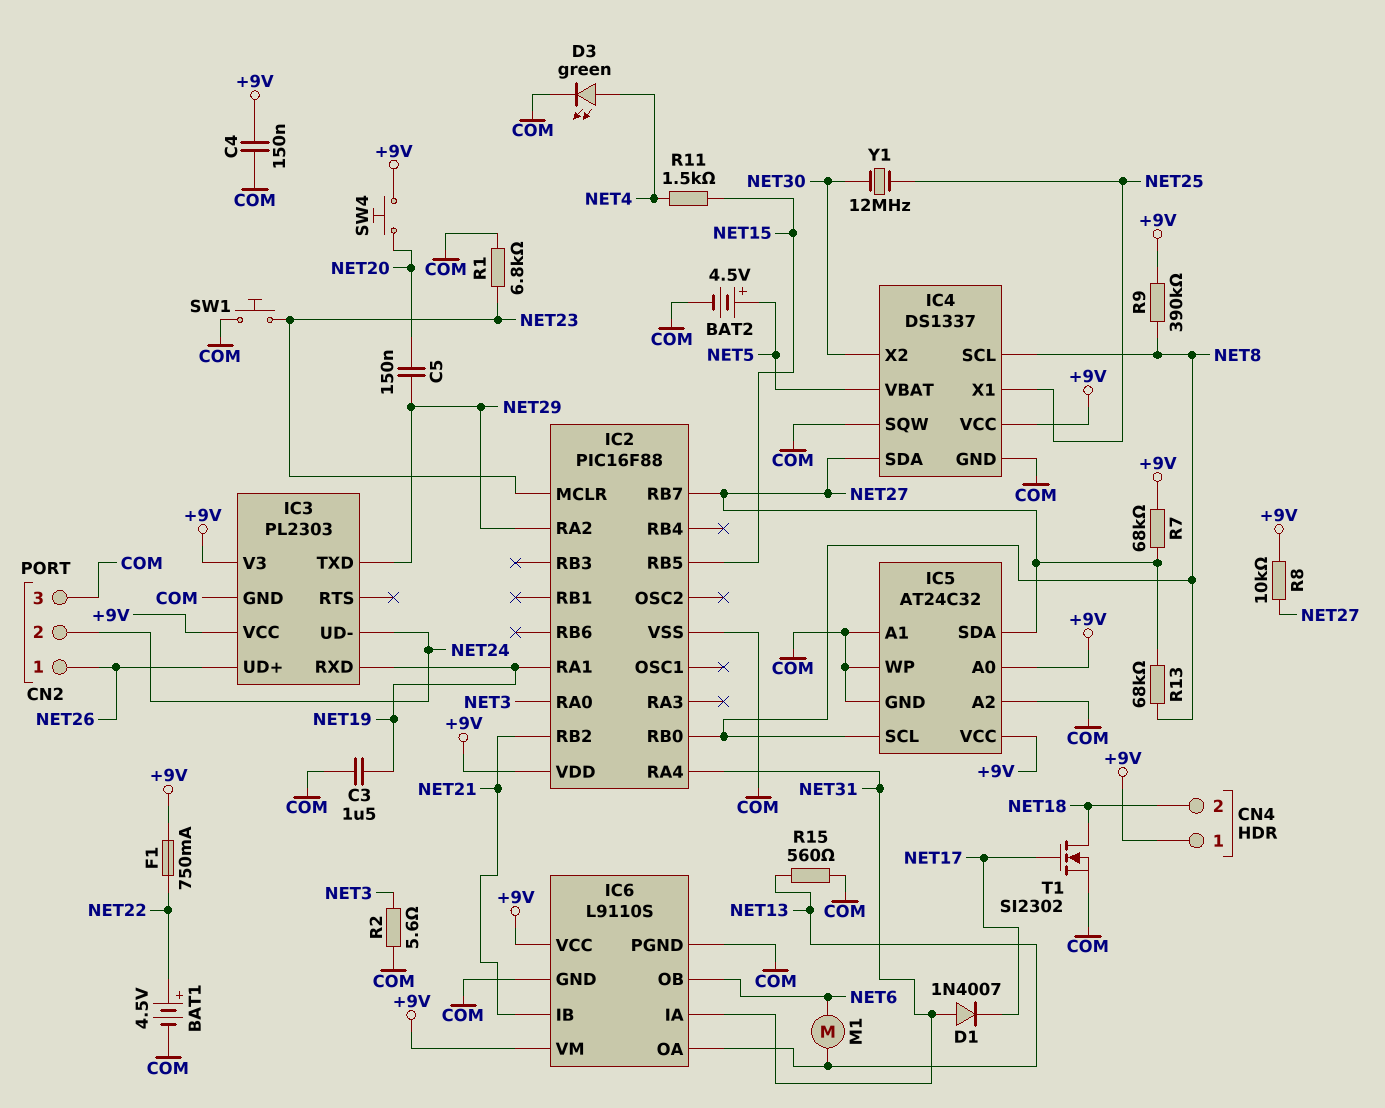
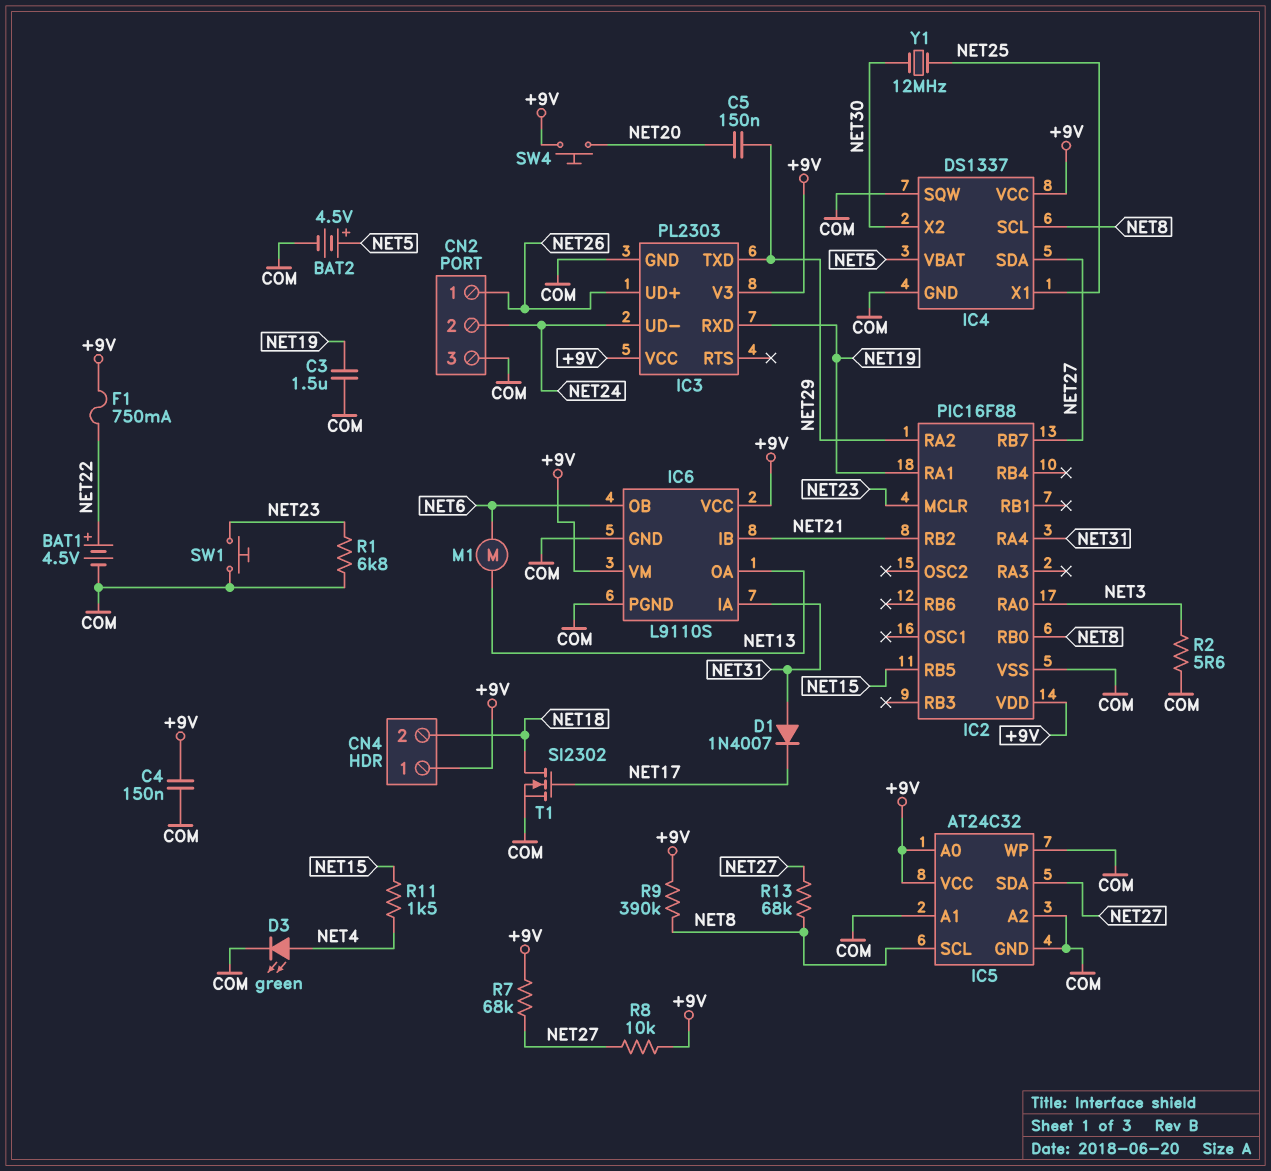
R15: 560 (COM, NET13) -> none

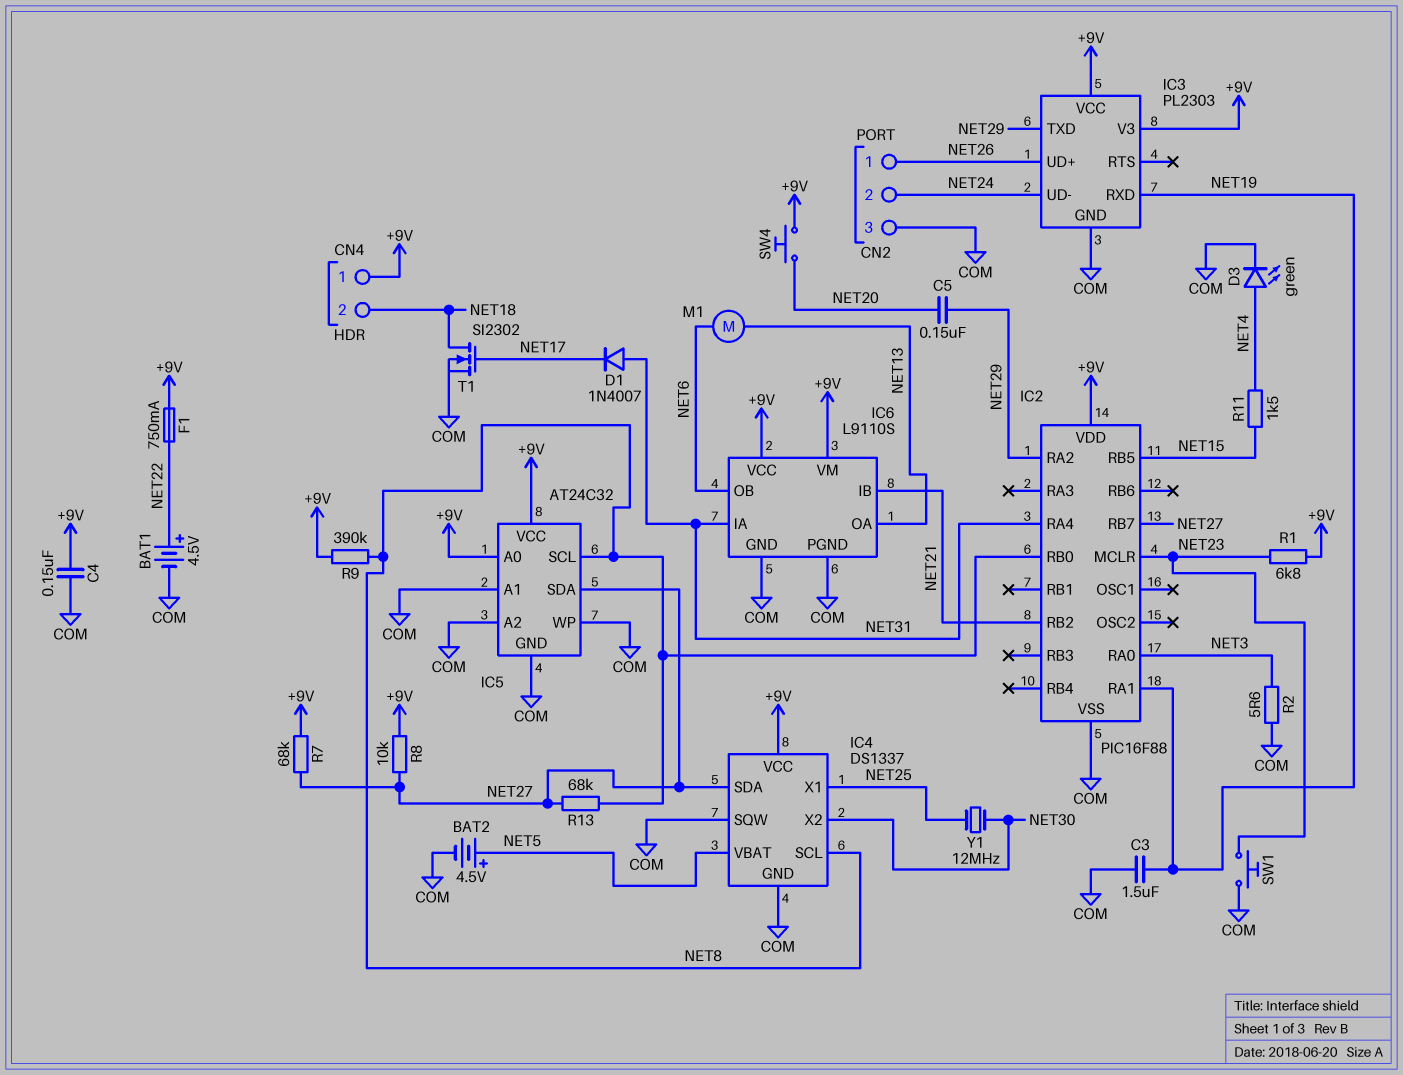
R1: 6.8k (COM, NET23) -> 6.8k (+9V, NET23)

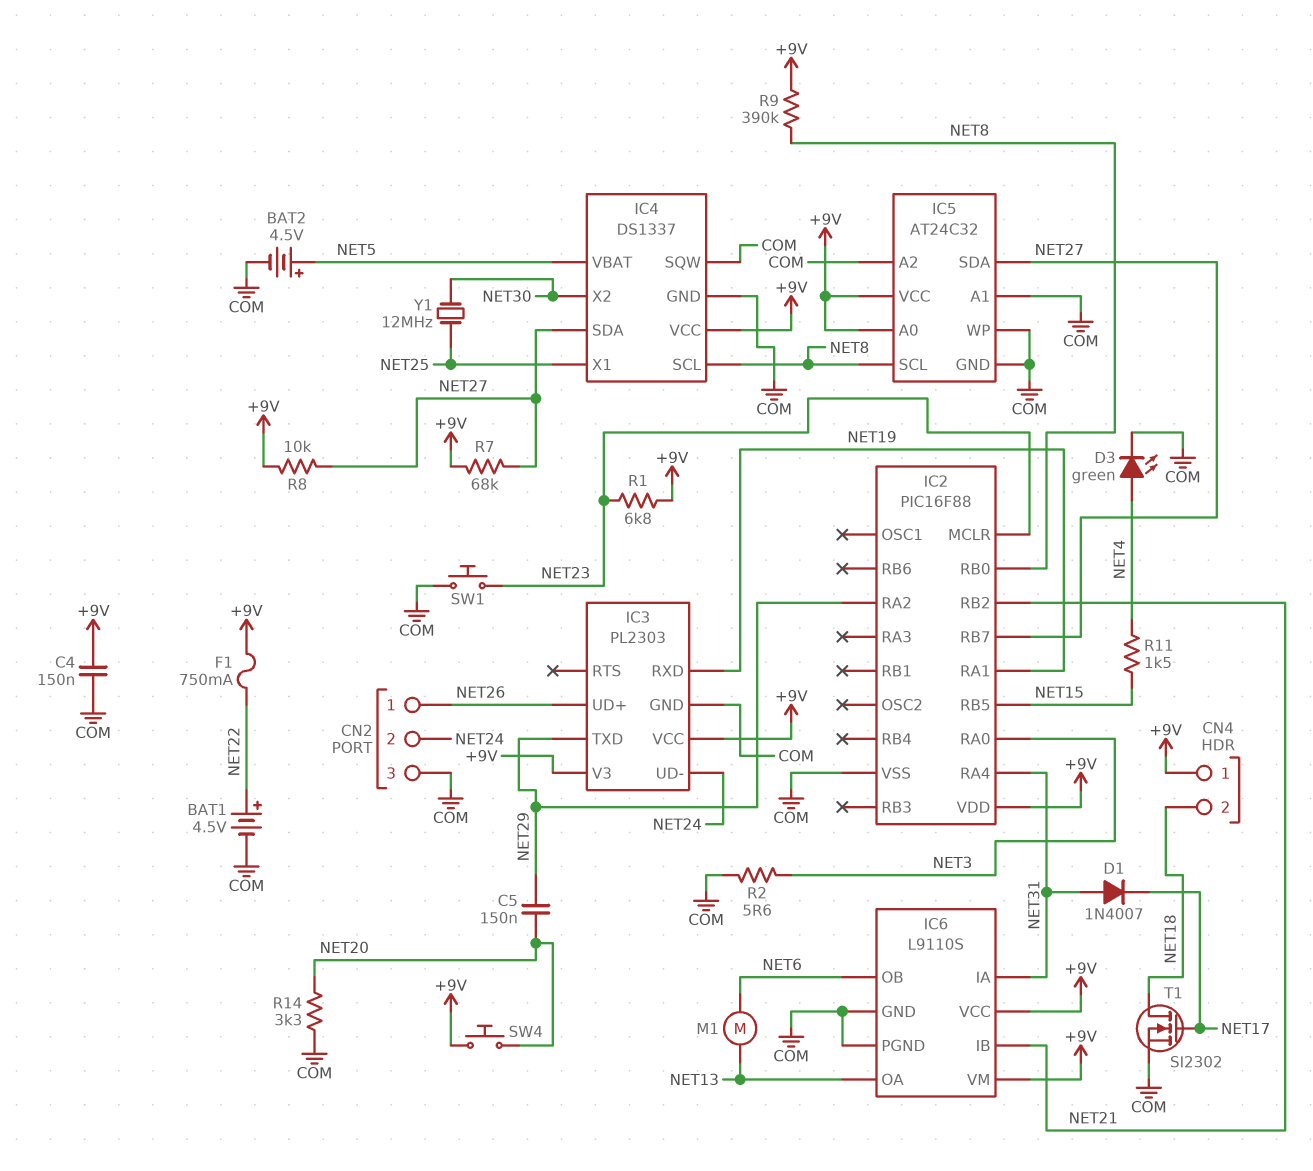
C3: 1.5uF (COM, NET19) -> none
R13: 68k (NET8, NET27) -> none
R14: none -> 3.3k (COM, NET20)

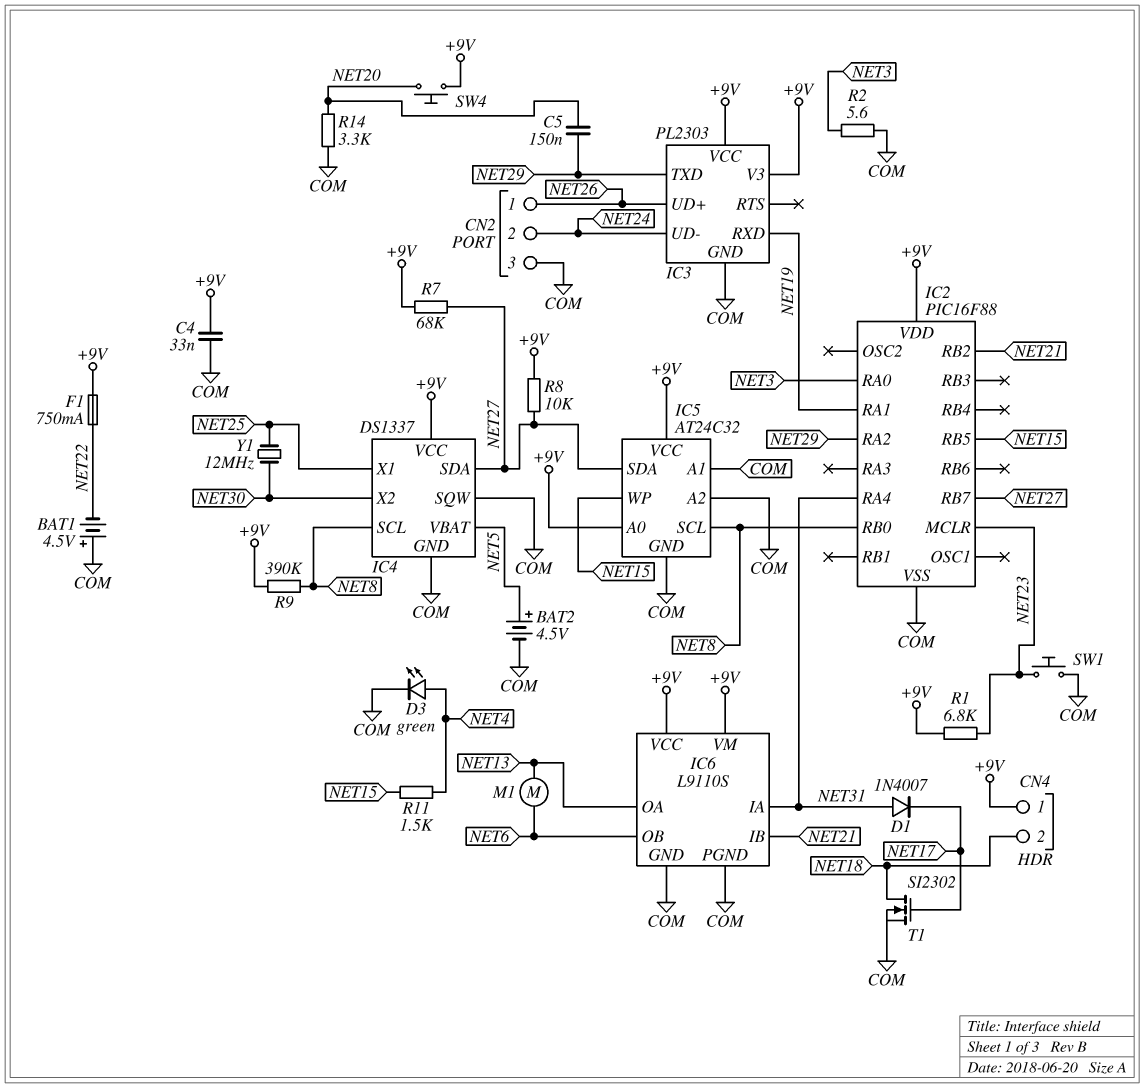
BAT1: 4.5V (plus NET22, minus COM) -> 4.5V (plus COM, minus NET22)
C4: 150nF (+9V, COM) -> 33nF (+9V, COM)
IC5 pin WP: COM -> NET15

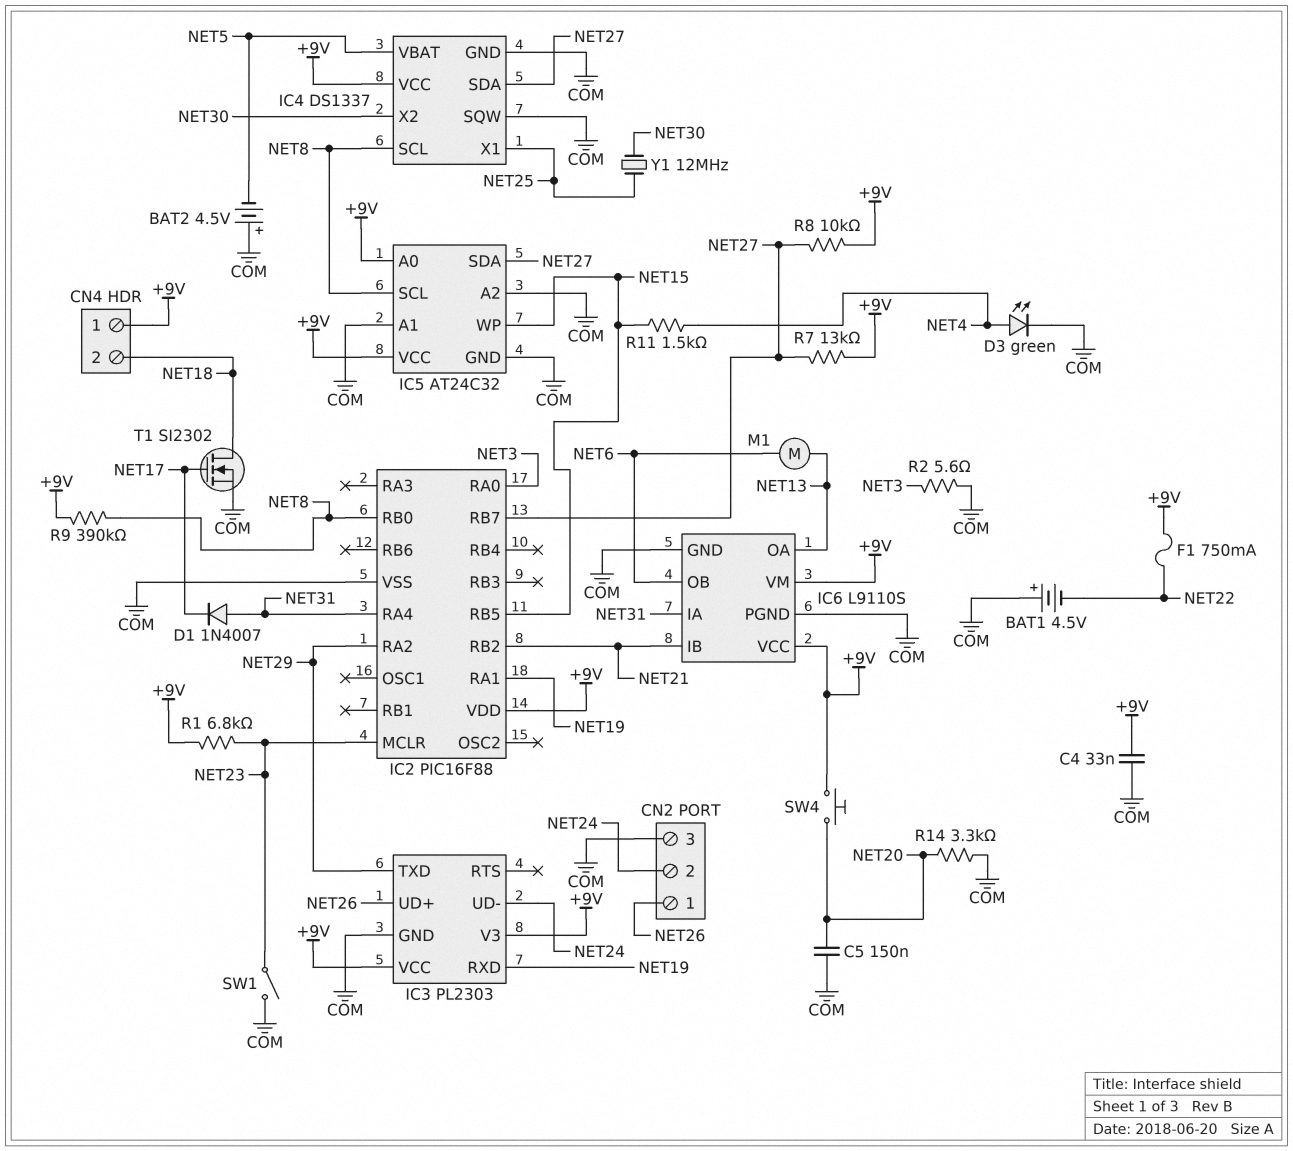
BAT2: 4.5V (plus NET5, minus COM) -> 4.5V (plus COM, minus NET5)
C5: 150nF (NET20, NET29) -> 150nF (COM, NET20)
R7: 68k (+9V, NET27) -> 13k (+9V, NET27)
SW1: button (COM, NET23) -> switch (COM, NET23)

